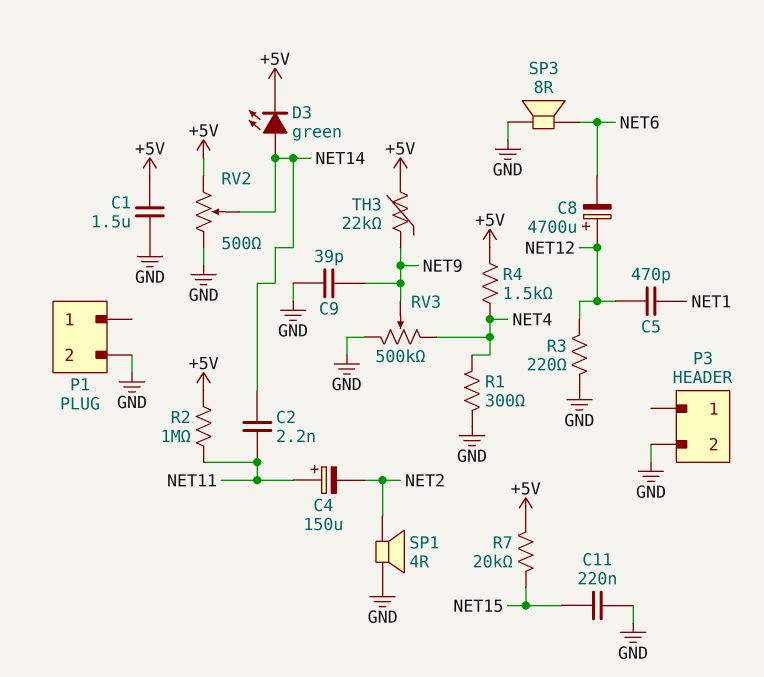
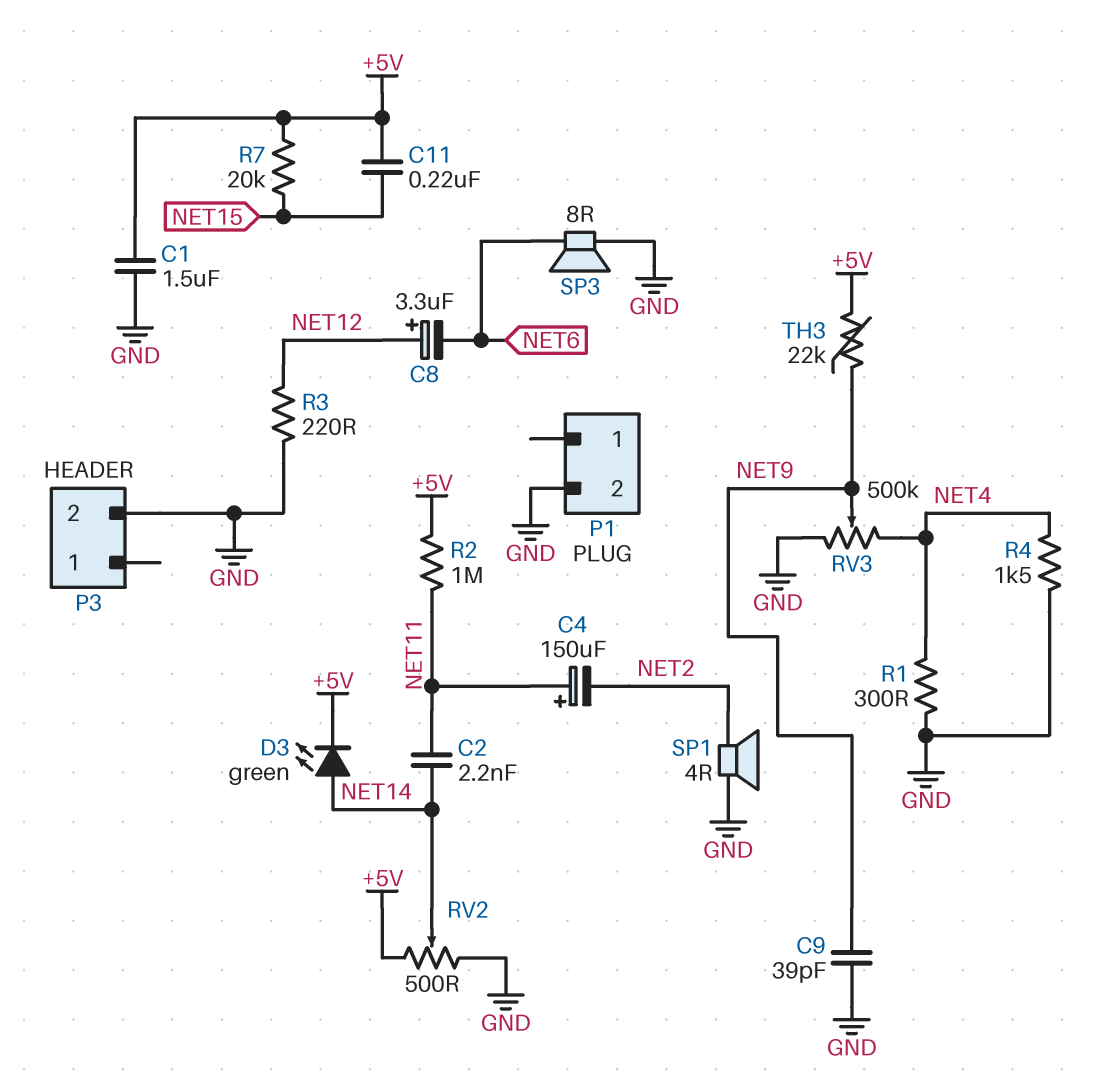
C5: 470pF (NET1, NET12) -> none
C8: 4700uF (plus NET12, minus NET6) -> 3.3uF (plus NET12, minus NET6)
C11: 220nF (GND, NET15) -> 220nF (+5V, NET15)
R4: 1.5k (+5V, NET4) -> 1.5k (GND, NET4)

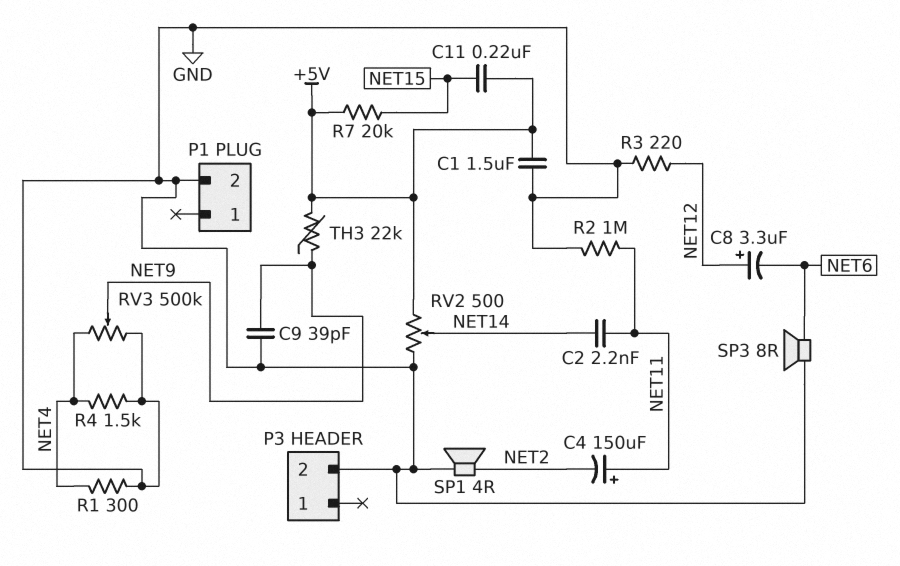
D3: LED green (A NET14, K +5V) -> none
R2: 1M (+5V, NET11) -> 1M (GND, NET11)

